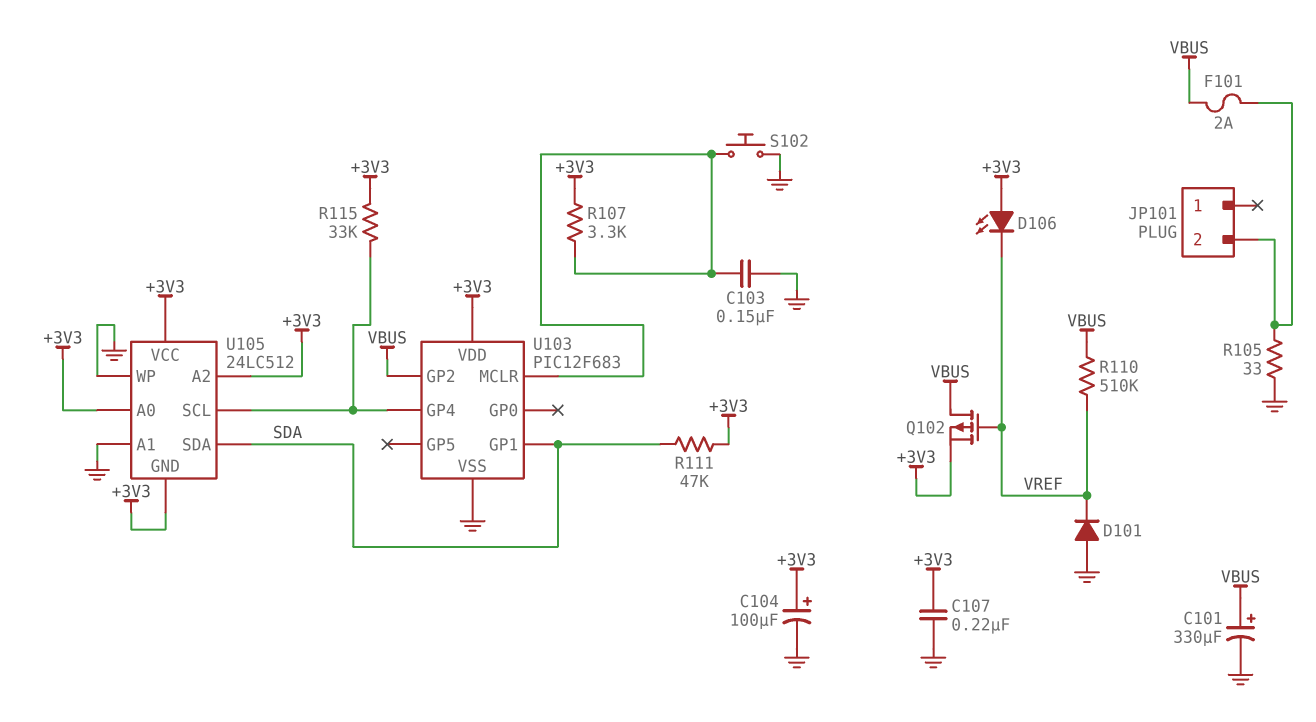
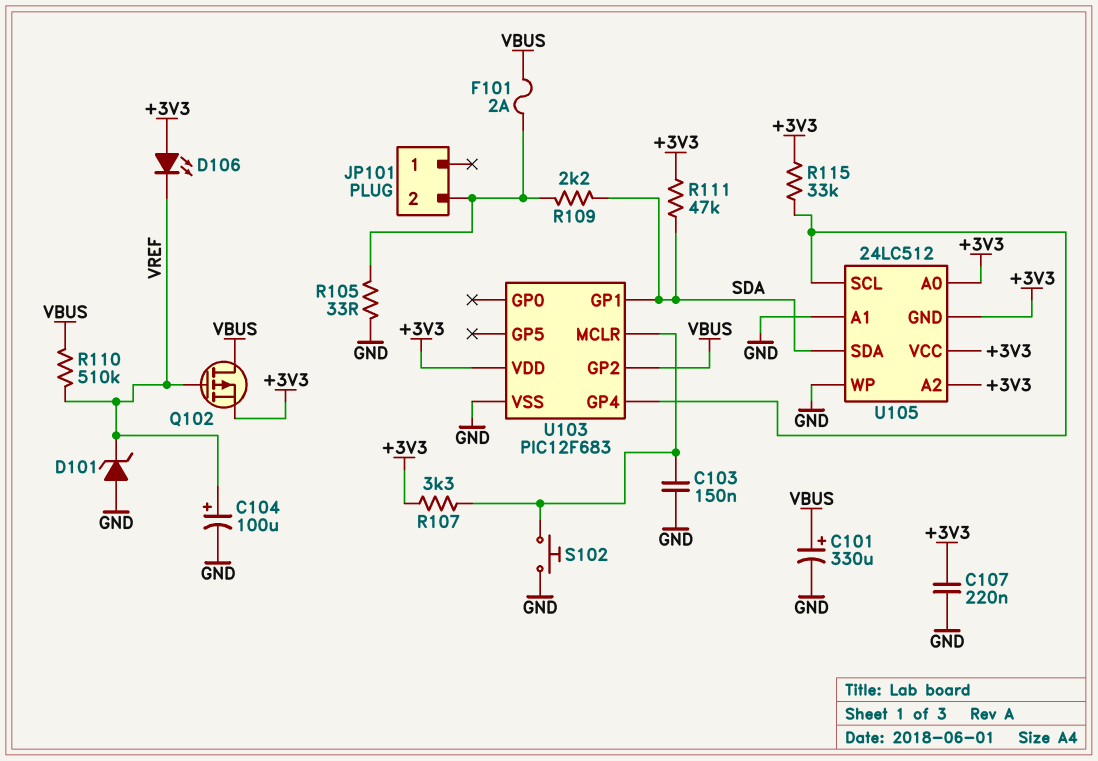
C104: 100uF (plus +3V3, minus GND) -> 100uF (plus VREF, minus GND)
D101: diode (A GND, K VREF) -> zener (A GND, K VREF)
R109: none -> 2.2k (JP101/2, SDA)

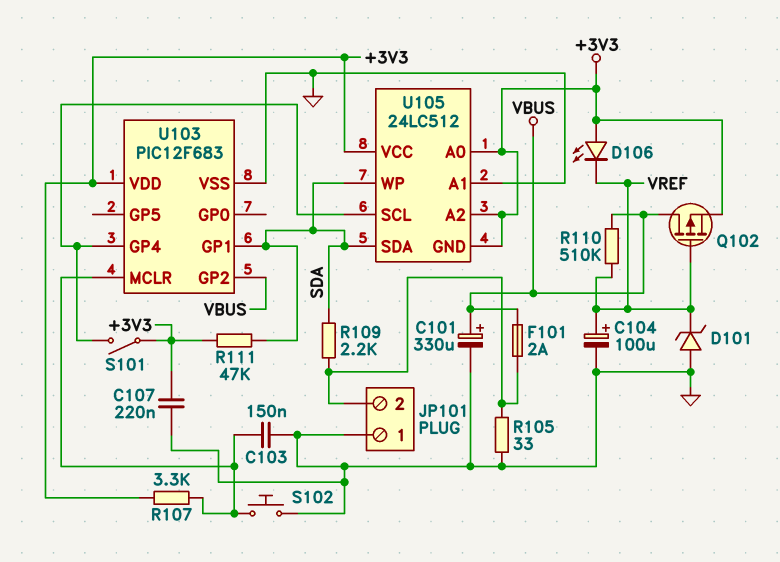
JP101 pin 1: none -> GND
R115: 33k (+3V3, U103/GP4) -> none
S101: none -> switch (+3V3, U103/GP4)
U105 pin WP: GND -> SDA

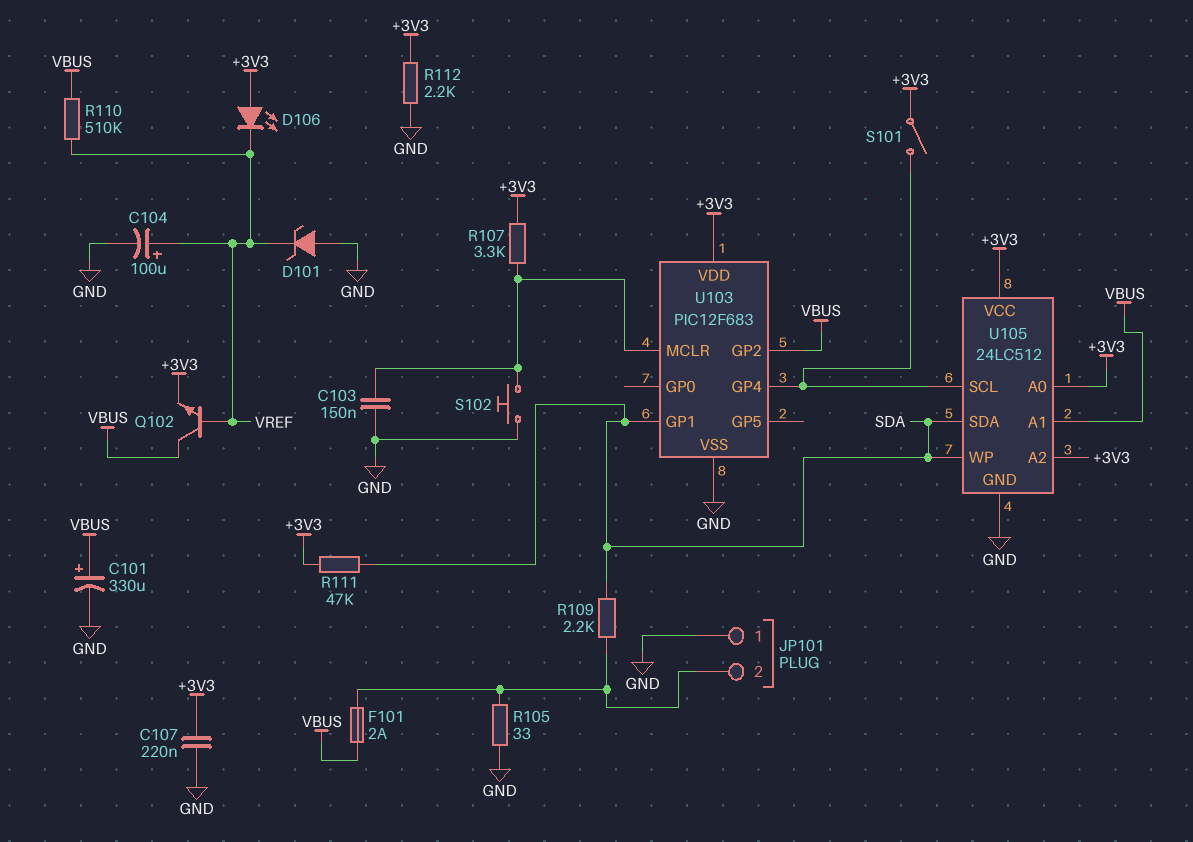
Q102: PMOS (G VREF, D VBUS, S +3V3) -> NPN (B VREF, C VBUS, E +3V3)
R112: none -> 2.2k (+3V3, GND)
U105 pin A1: GND -> VBUS
U105 pin GND: +3V3 -> GND

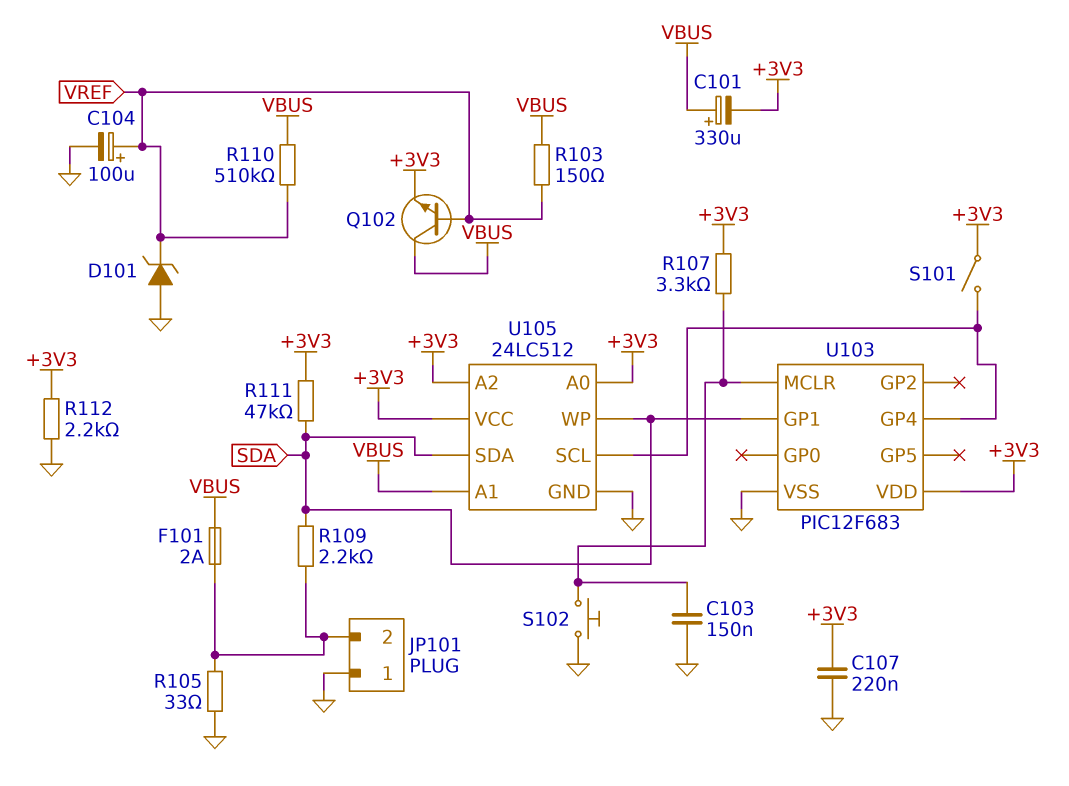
C101: 330uF (plus VBUS, minus GND) -> 330uF (plus VBUS, minus +3V3)
D106: LED (A +3V3, K VREF) -> none
R103: none -> 150 (VBUS, VREF)
U103 pin GP2: VBUS -> none

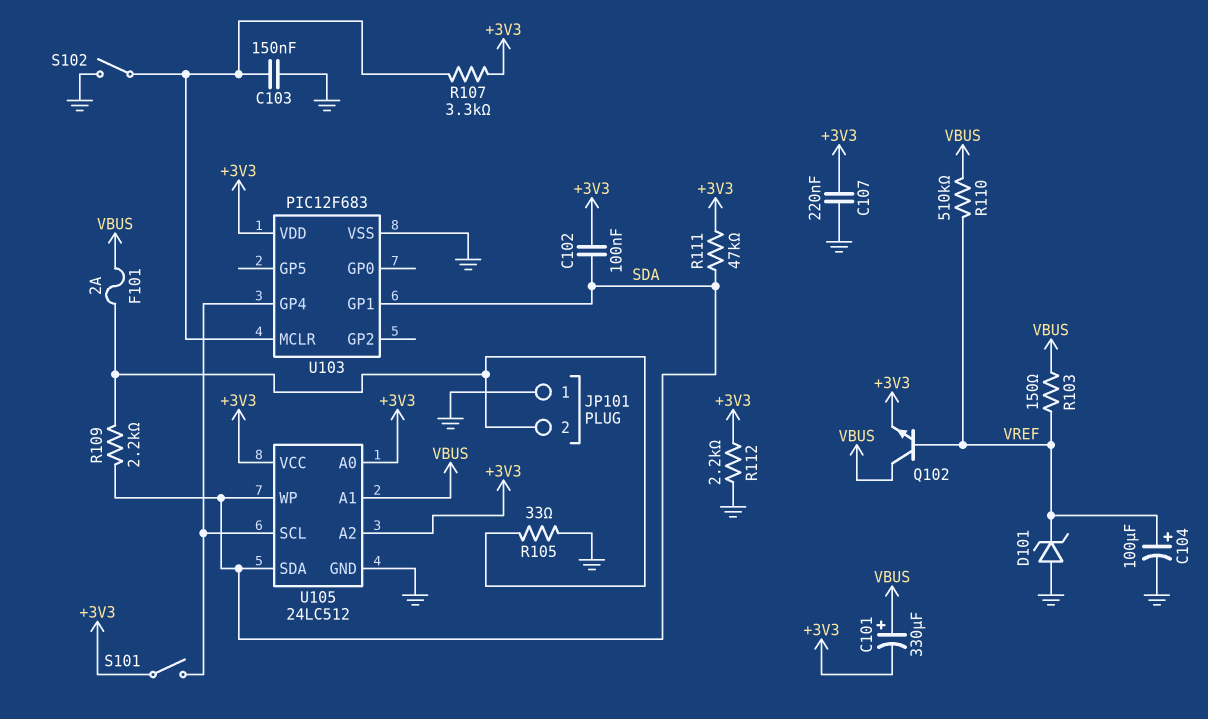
C102: none -> 100nF (+3V3, SDA)
S102: button (GND, U103/MCLR) -> switch (GND, U103/MCLR)

